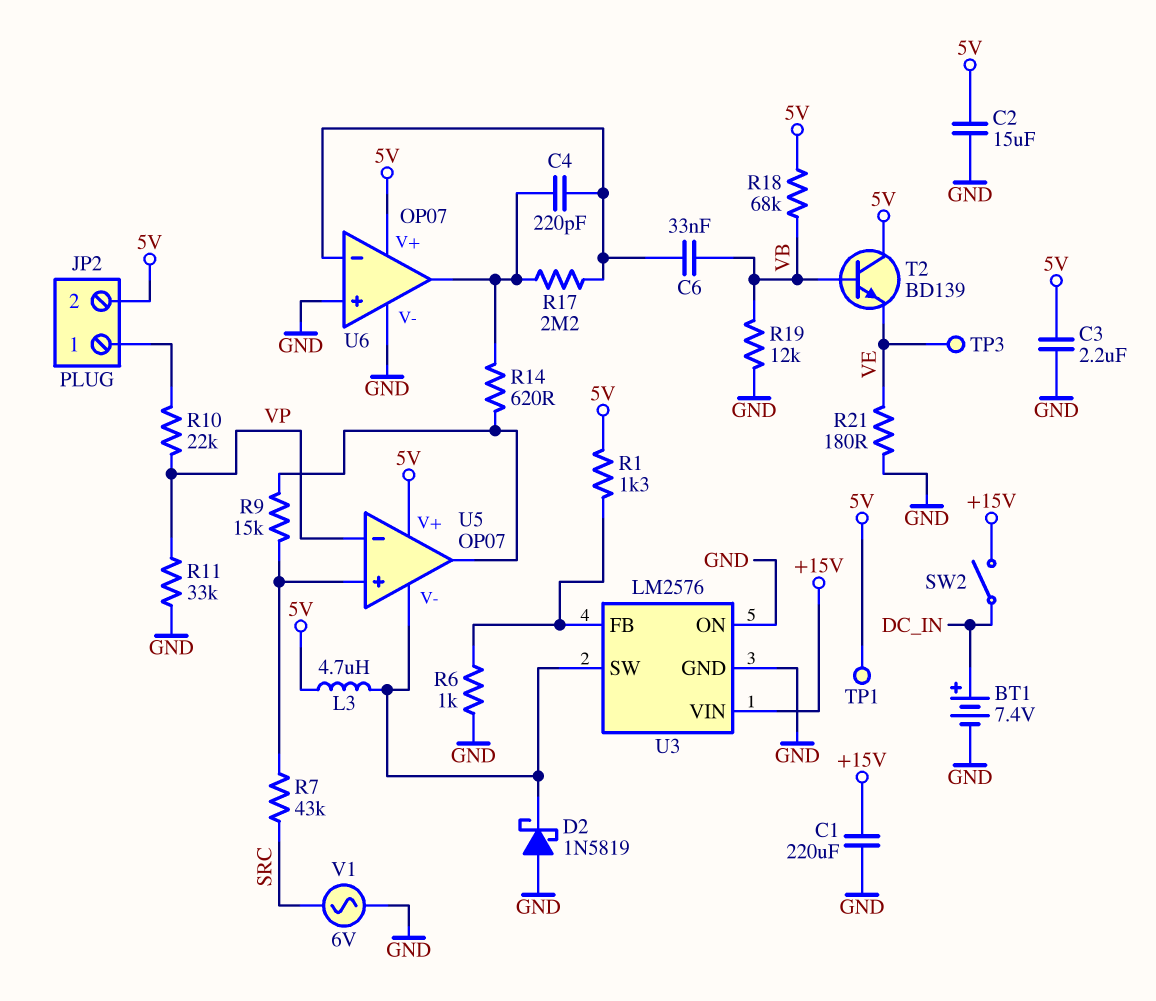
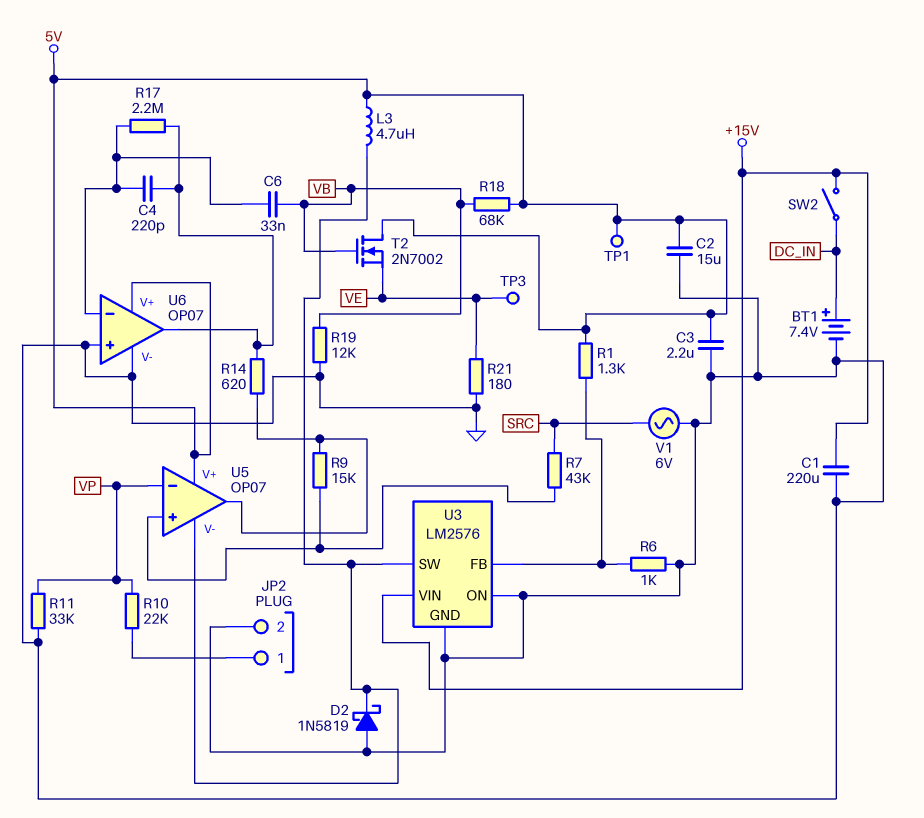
JP2 pin 2: 5V -> GND
T2: NPN BD139 (B VB, C 5V, E VE) -> NMOS 2N7002 (G VB, D 5V, S VE)

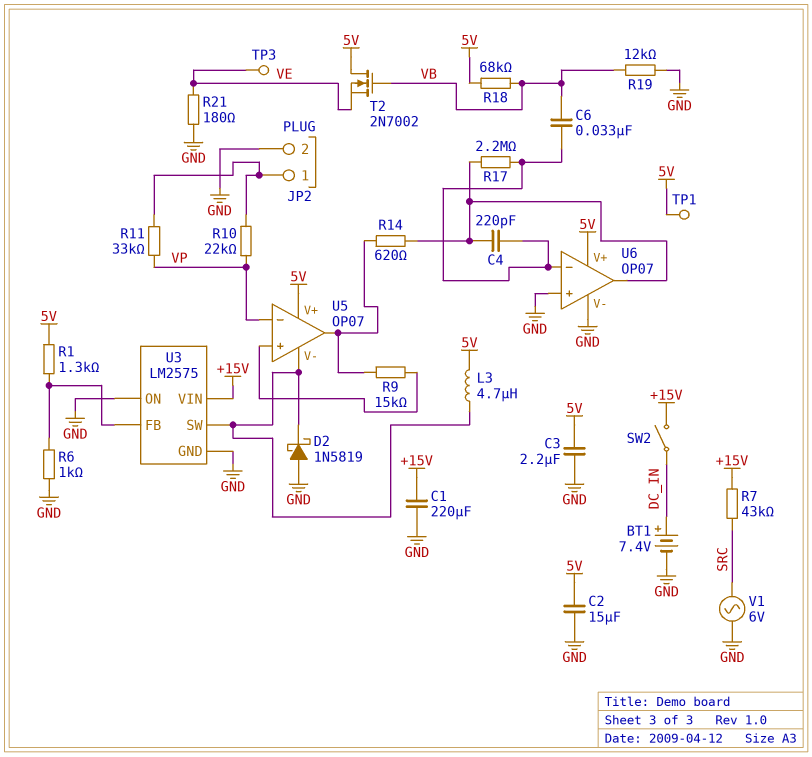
R7: 43k (SRC, U5/in+) -> 43k (+15V, SRC)
R11: 33k (GND, VP) -> 33k (JP2/1, VP)
U3: LM2576 -> LM2575

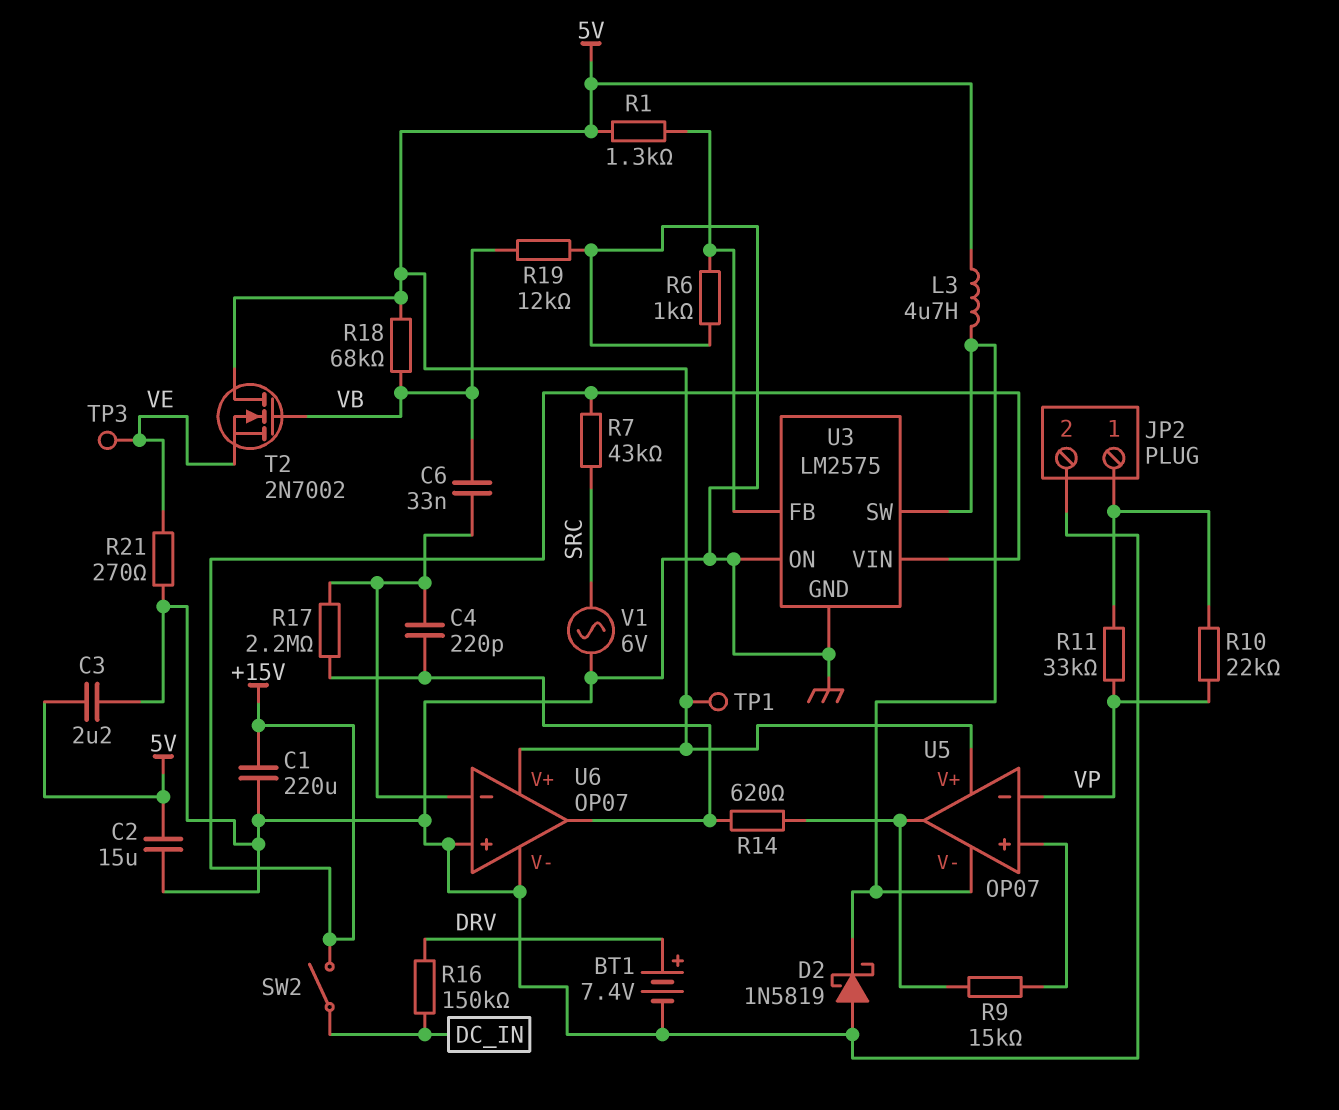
BT1: 7.4V (plus DC_IN, minus GND) -> 7.4V (plus DRV, minus GND)
R16: none -> 150k (DC_IN, DRV)
R21: 180 (GND, VE) -> 270 (GND, VE)

